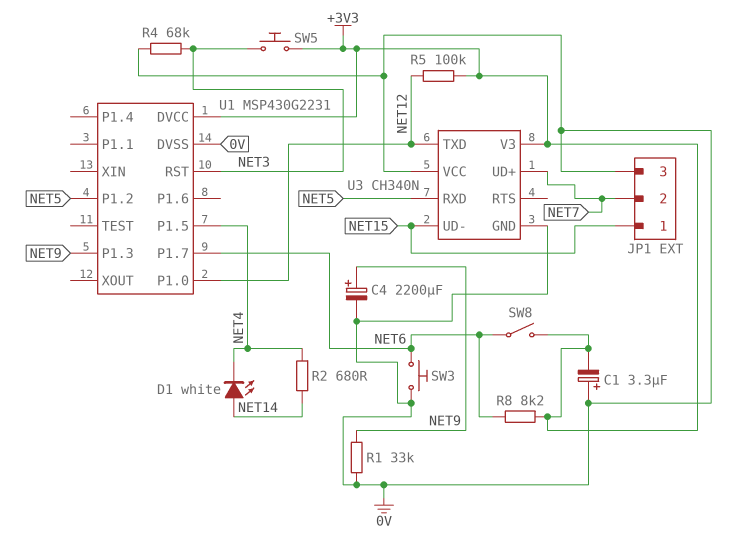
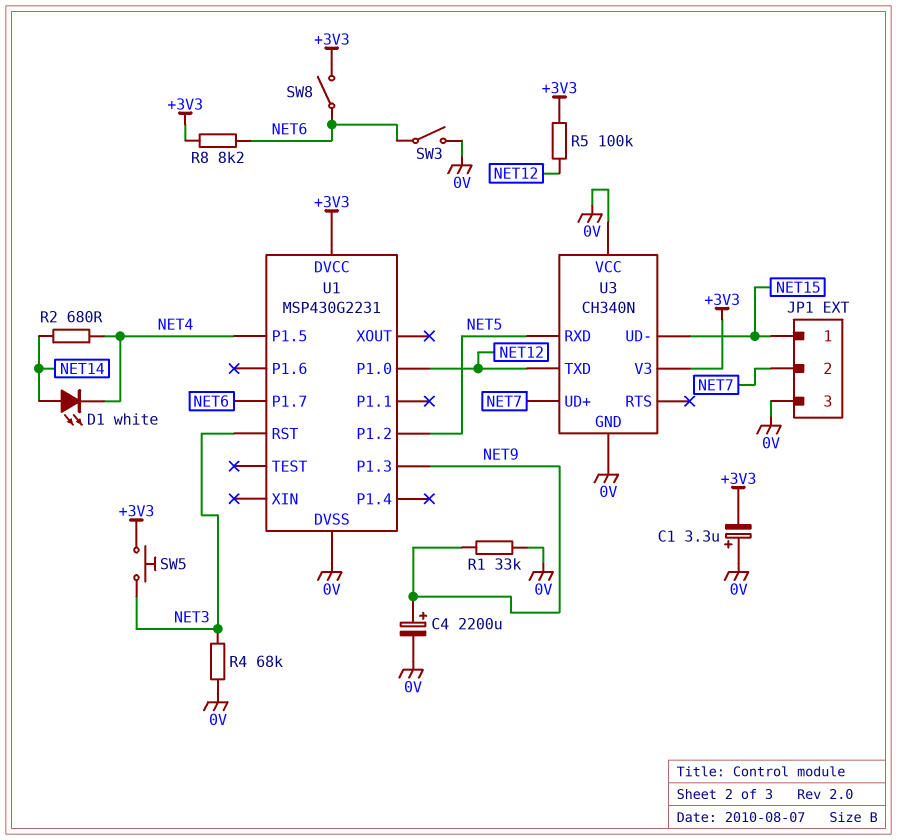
SW3: button (0V, NET6) -> switch (0V, NET6)

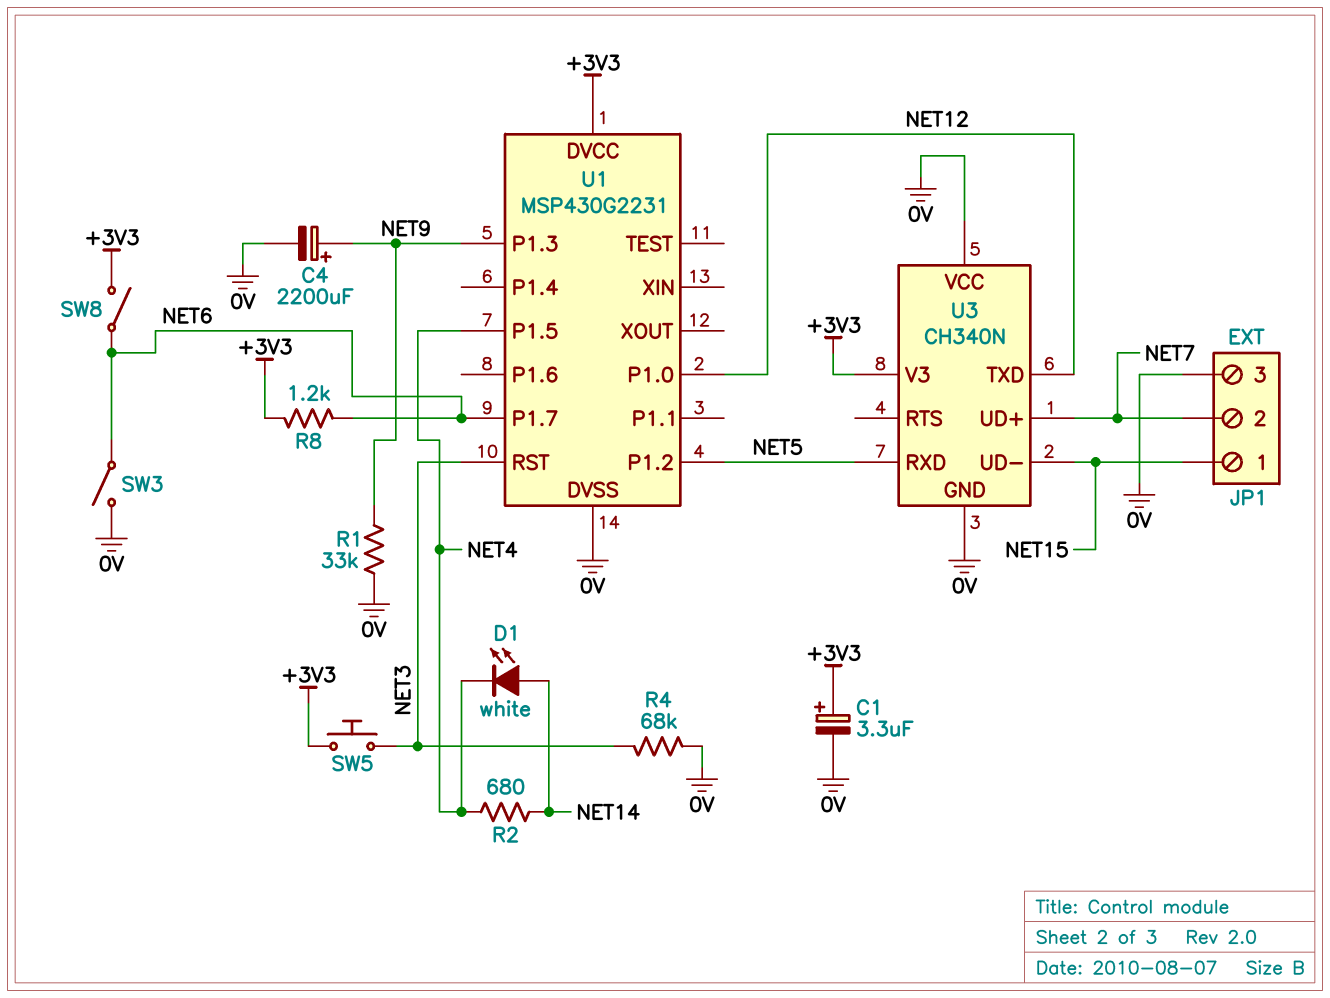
C1: 3.3uF (plus 0V, minus +3V3) -> 3.3uF (plus +3V3, minus 0V)
R5: 100k (+3V3, NET12) -> none
R8: 8.2k (+3V3, NET6) -> 1.2k (+3V3, NET6)

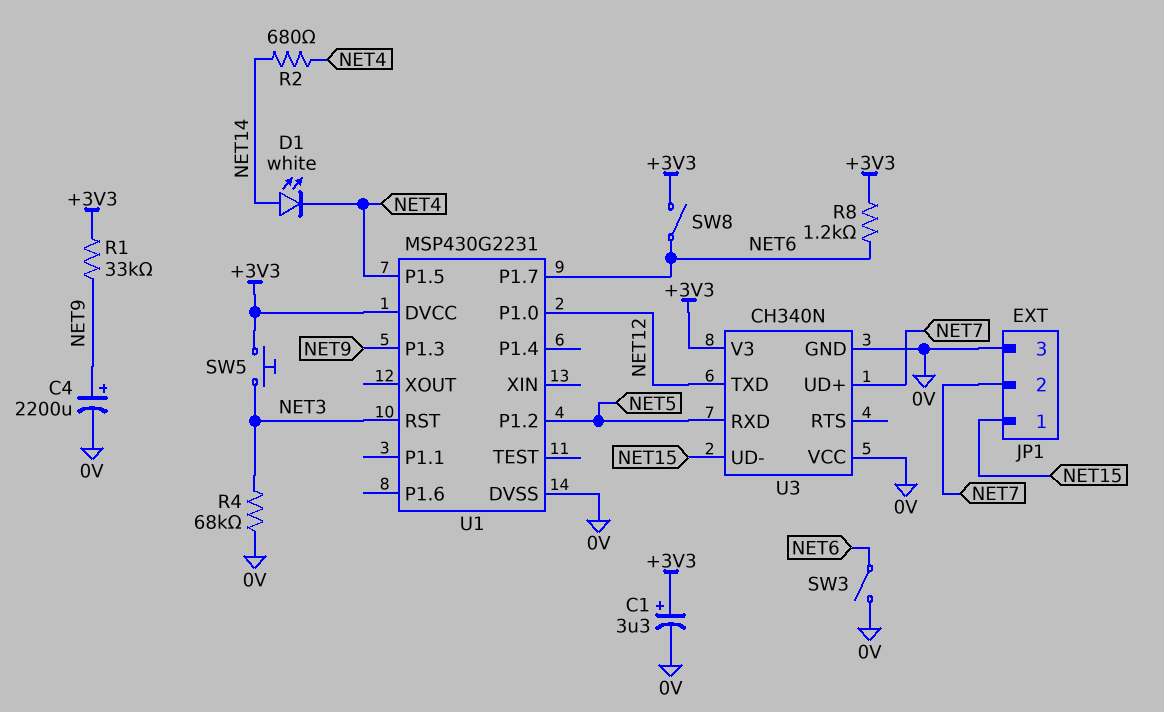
R1: 33k (0V, NET9) -> 33k (+3V3, NET9)

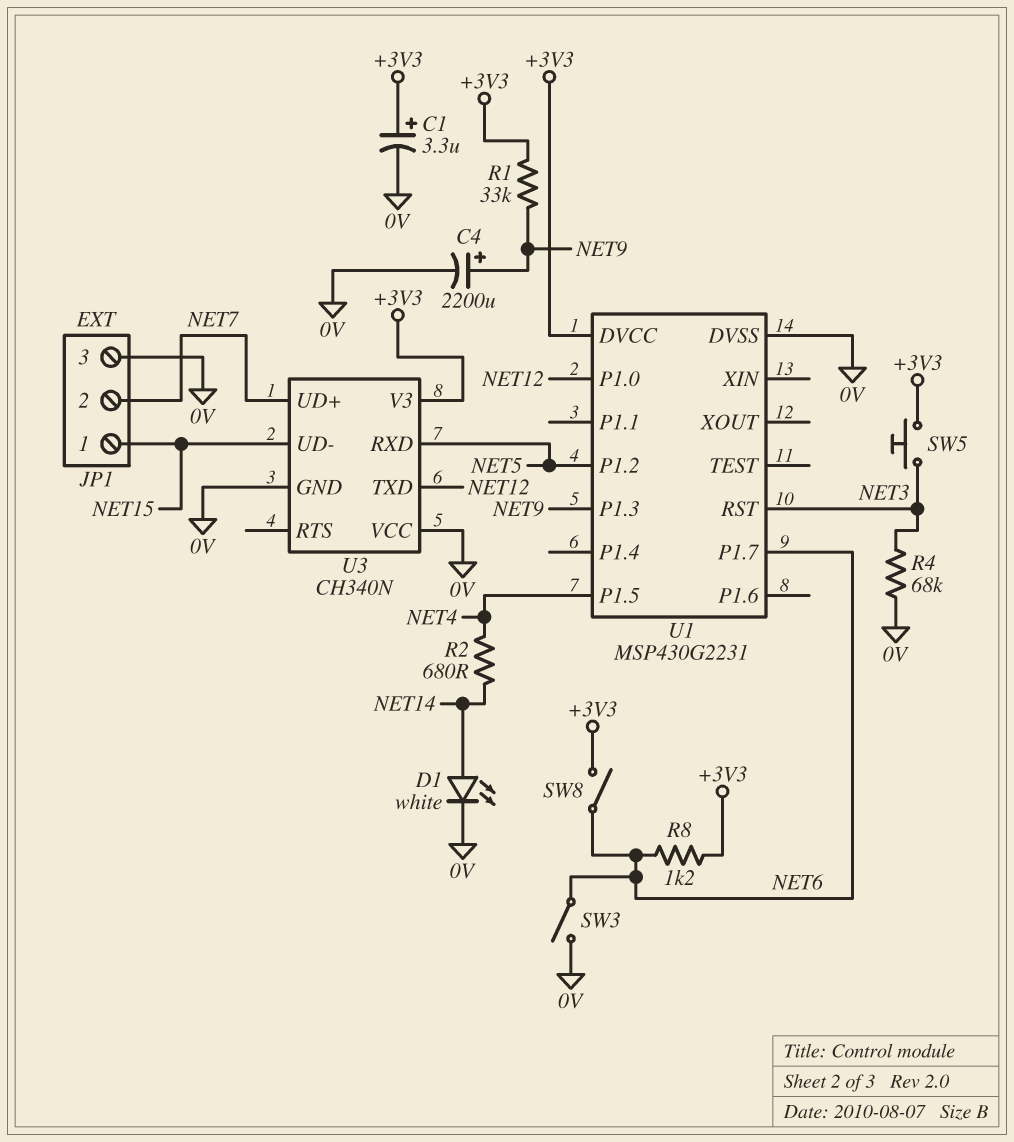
D1: LED white (A NET14, K NET4) -> LED white (A NET14, K 0V)

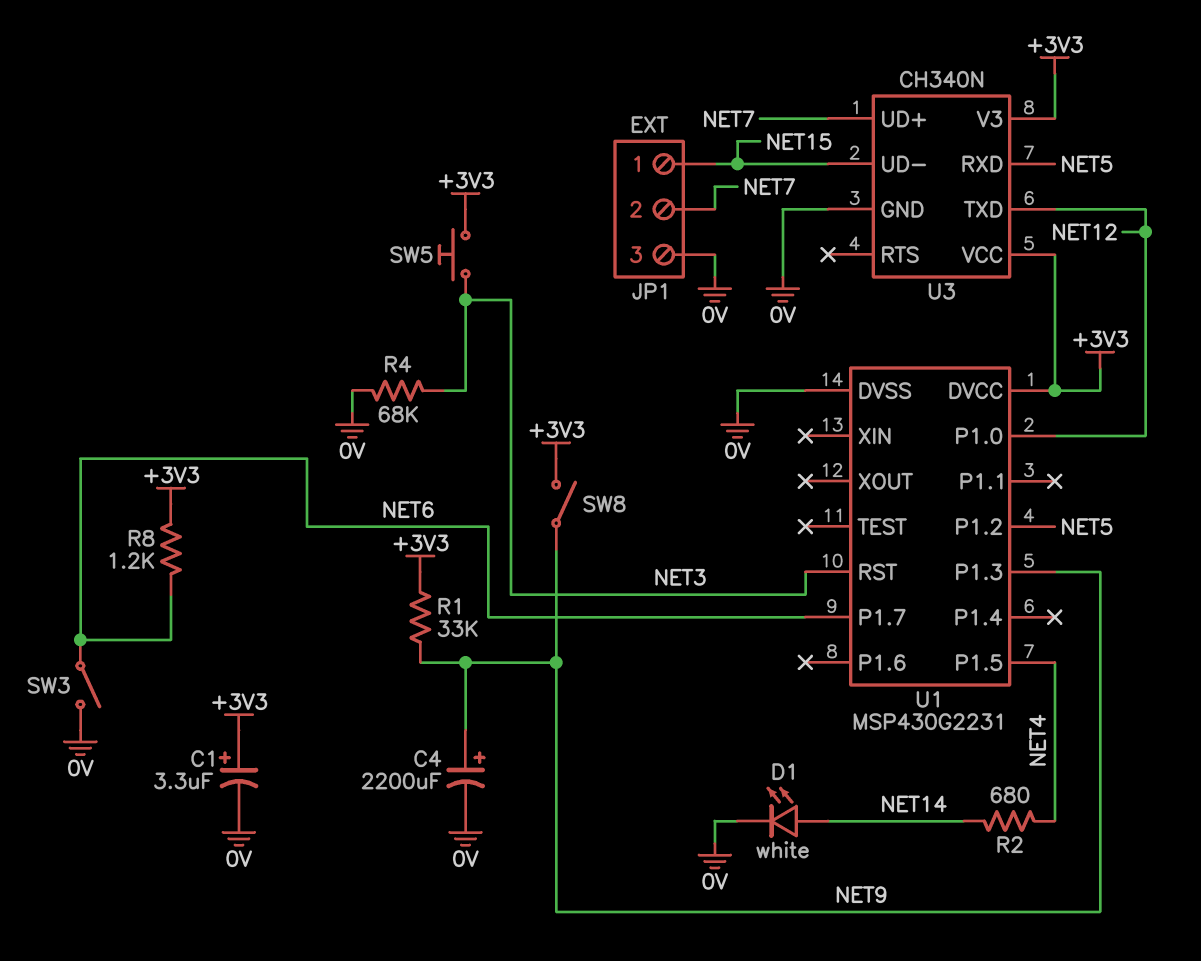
SW8: switch (+3V3, NET6) -> switch (+3V3, NET9)
U3 pin VCC: 0V -> +3V3

